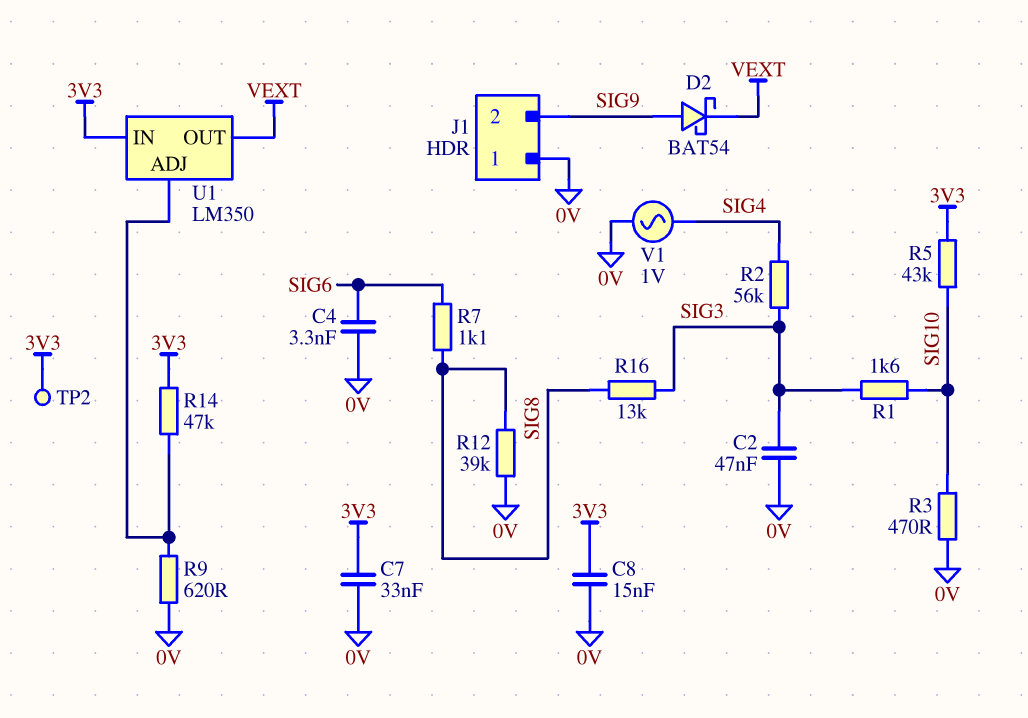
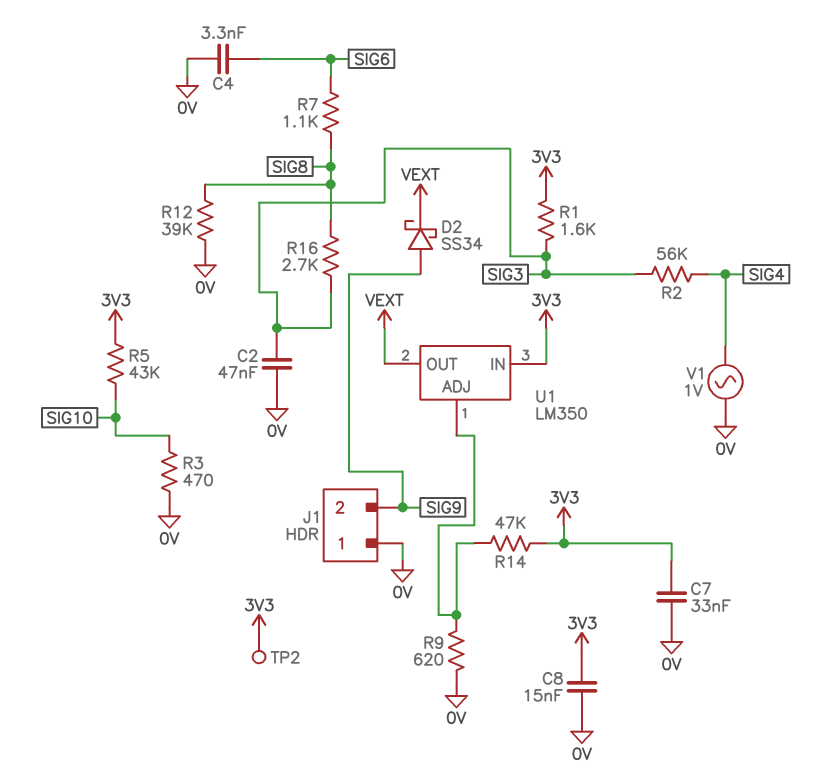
D2: schottky BAT54 (A SIG9, K VEXT) -> schottky SS34 (A SIG9, K VEXT)
R1: 1.6k (SIG3, SIG10) -> 1.6k (3V3, SIG3)
R16: 13k (SIG3, SIG8) -> 2.7k (SIG3, SIG8)

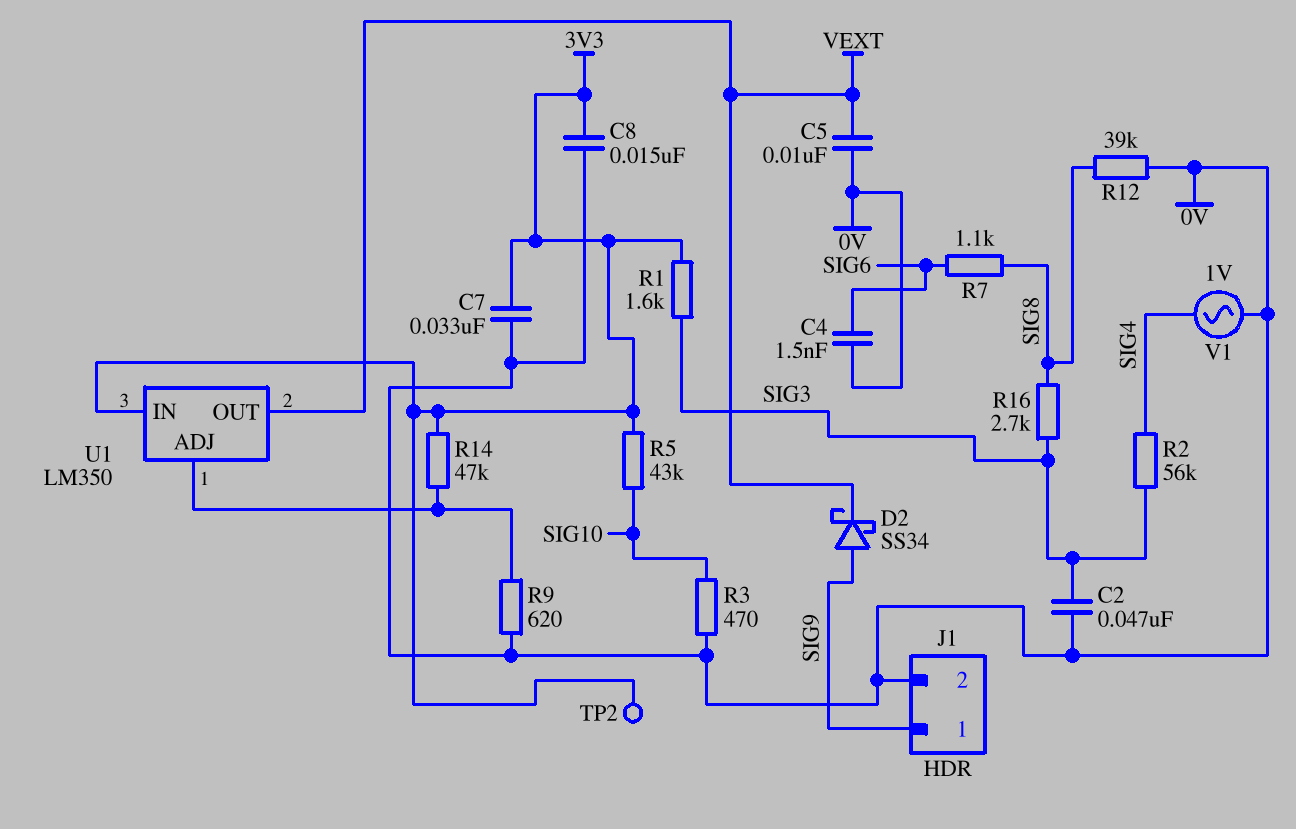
C4: 3.3nF (0V, SIG6) -> 1.5nF (0V, SIG6)
C5: none -> 10nF (0V, VEXT)
J1 pin 1: 0V -> SIG9
J1 pin 2: SIG9 -> 0V

